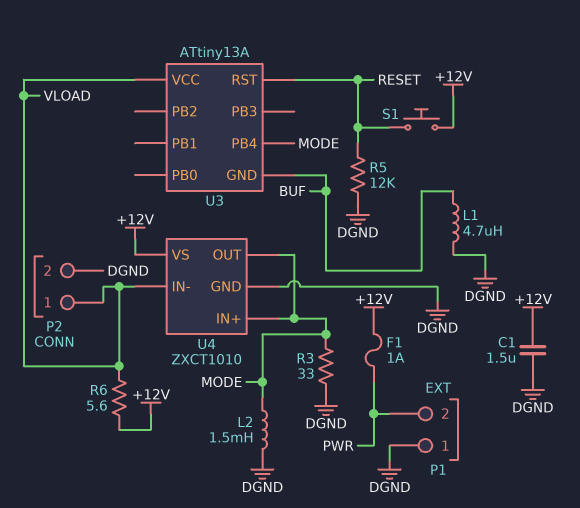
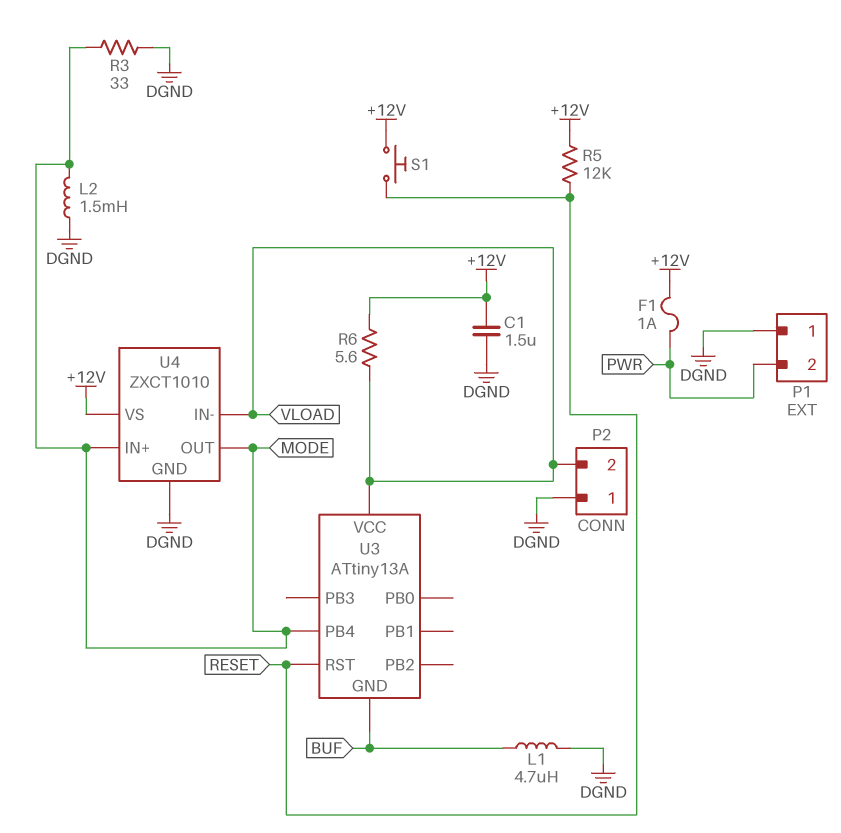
P2 pin 1: VLOAD -> DGND
P2 pin 2: DGND -> VLOAD
R5: 12k (DGND, RESET) -> 12k (+12V, RESET)

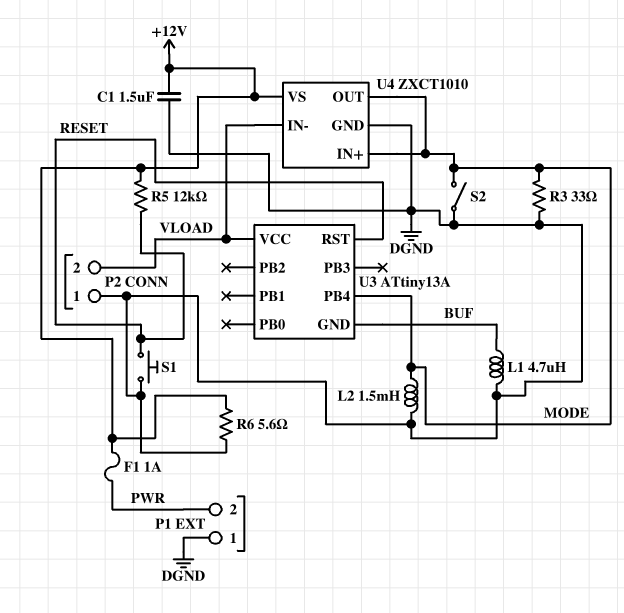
R6: 5.6 (+12V, VLOAD) -> 5.6 (+12V, DGND)
S1: button (+12V, RESET) -> button (DGND, RESET)
S2: none -> switch (DGND, MODE)

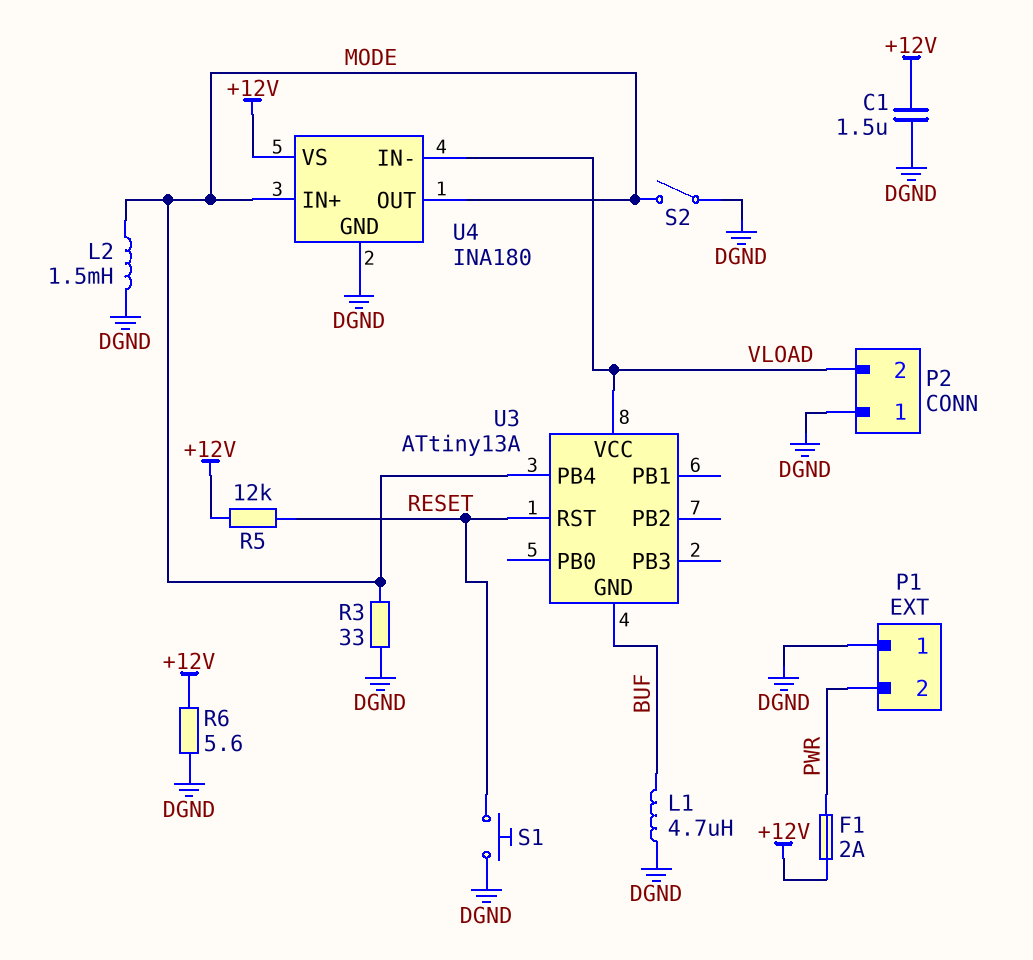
F1: 1A (+12V, PWR) -> 2A (+12V, PWR)
U4: ZXCT1010 -> INA180

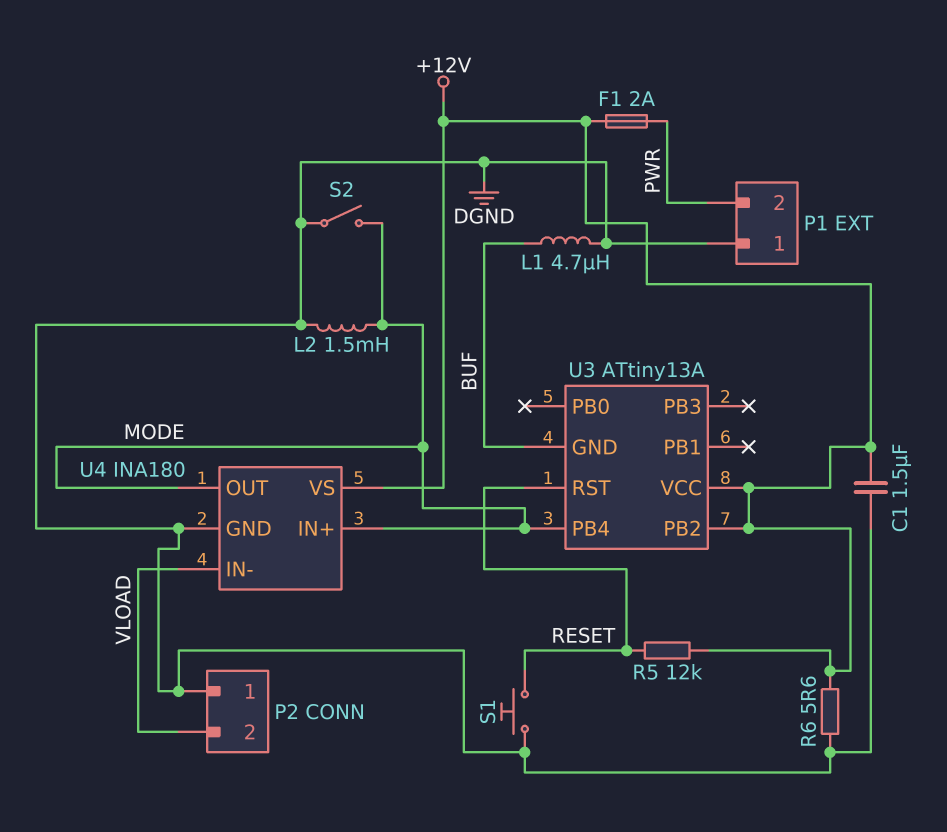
R3: 33 (DGND, MODE) -> none
U3 pin PB2: none -> +12V
U3 pin VCC: VLOAD -> +12V

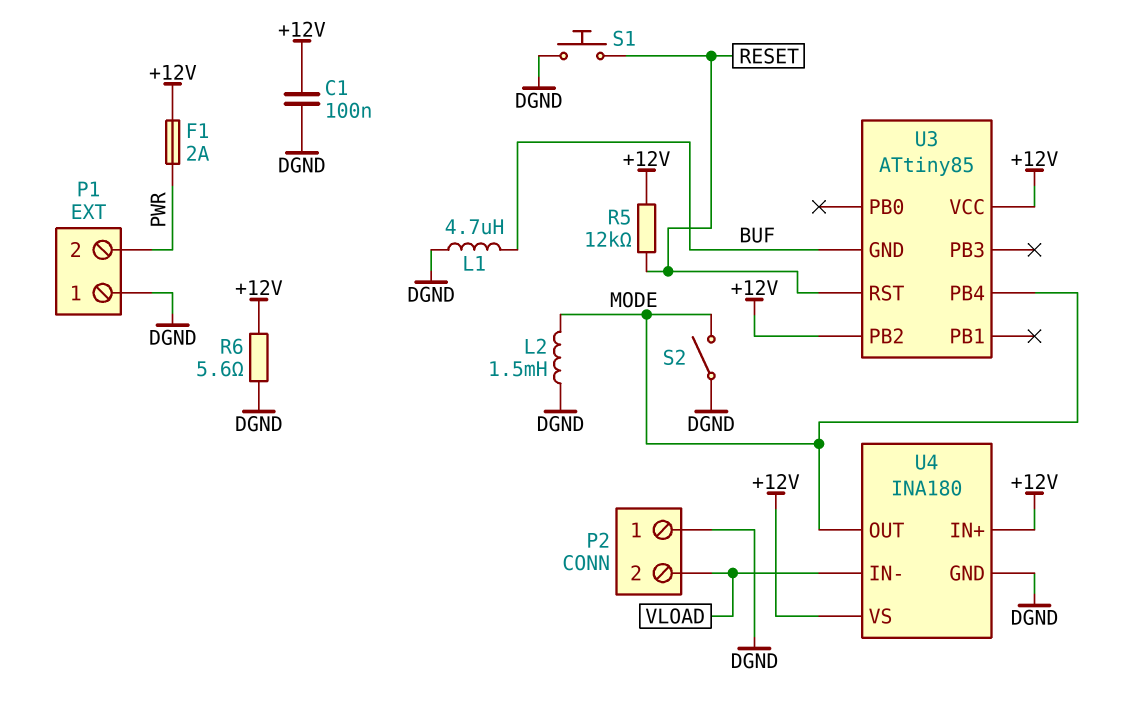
C1: 1.5uF (+12V, DGND) -> 100nF (+12V, DGND)
U3: ATtiny13A -> ATtiny85
U4 pin IN+: MODE -> +12V

